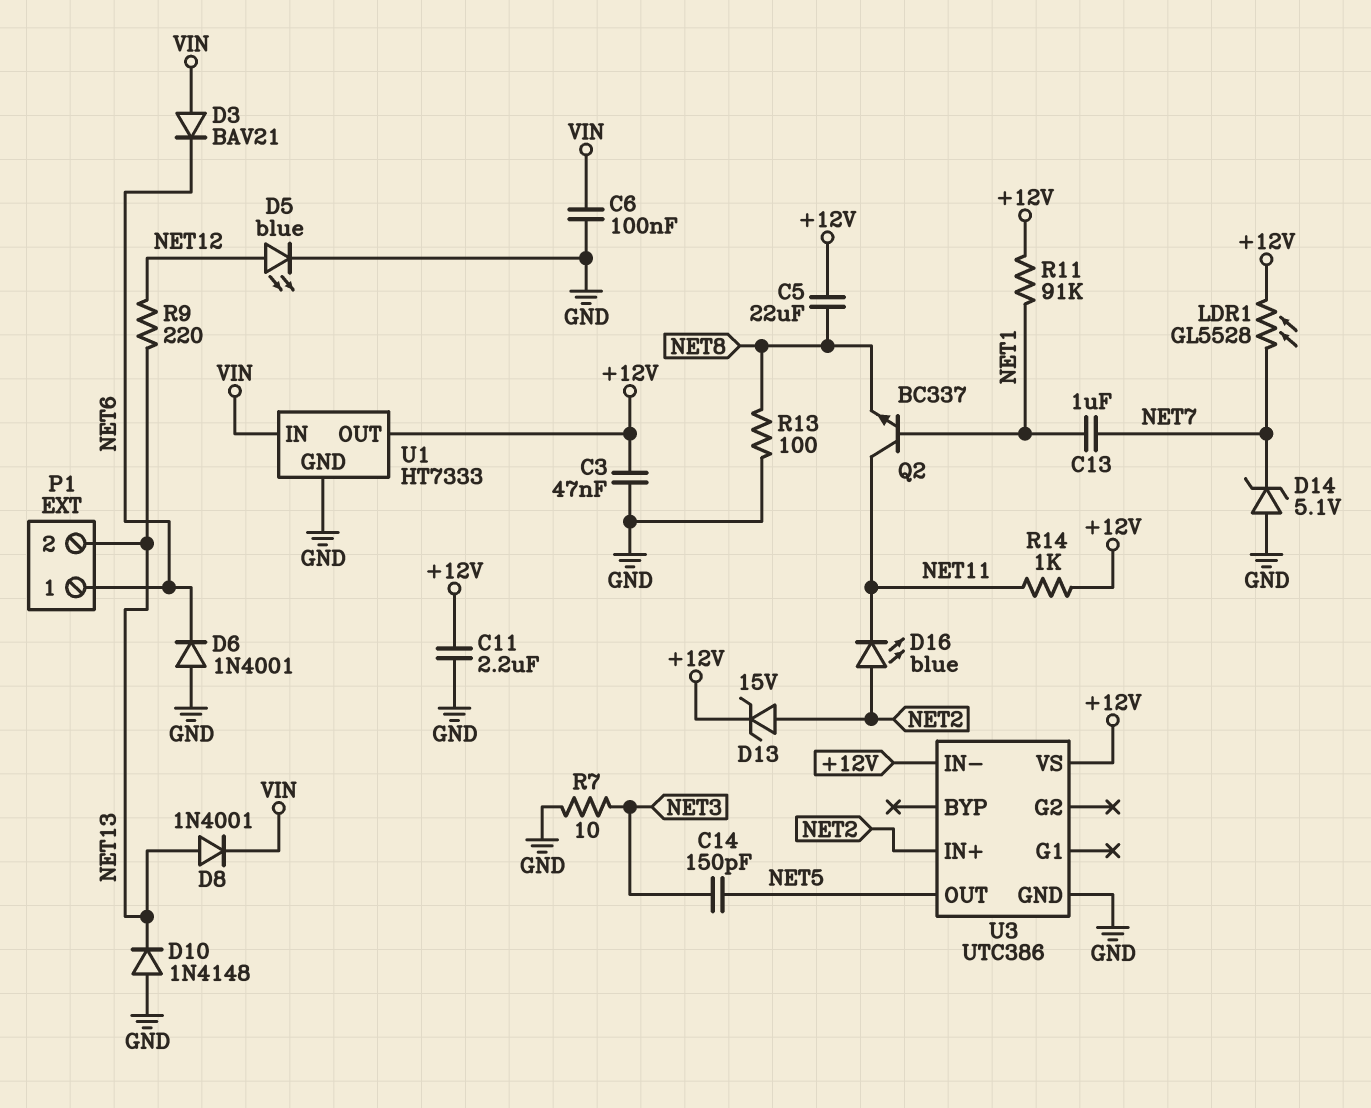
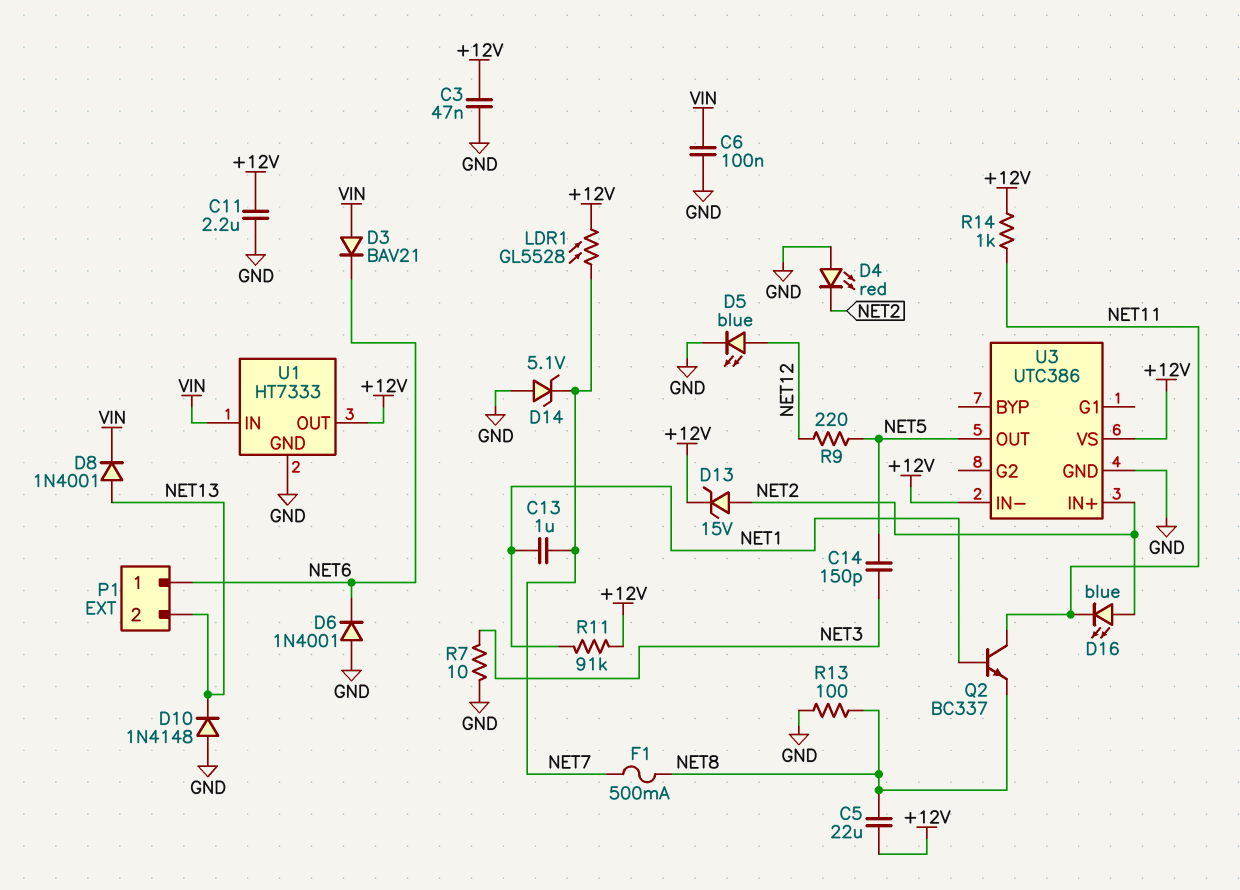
D4: none -> LED red (A GND, K NET2)
F1: none -> 500mA (NET7, NET8)
R9: 220 (NET12, NET13) -> 220 (NET5, NET12)

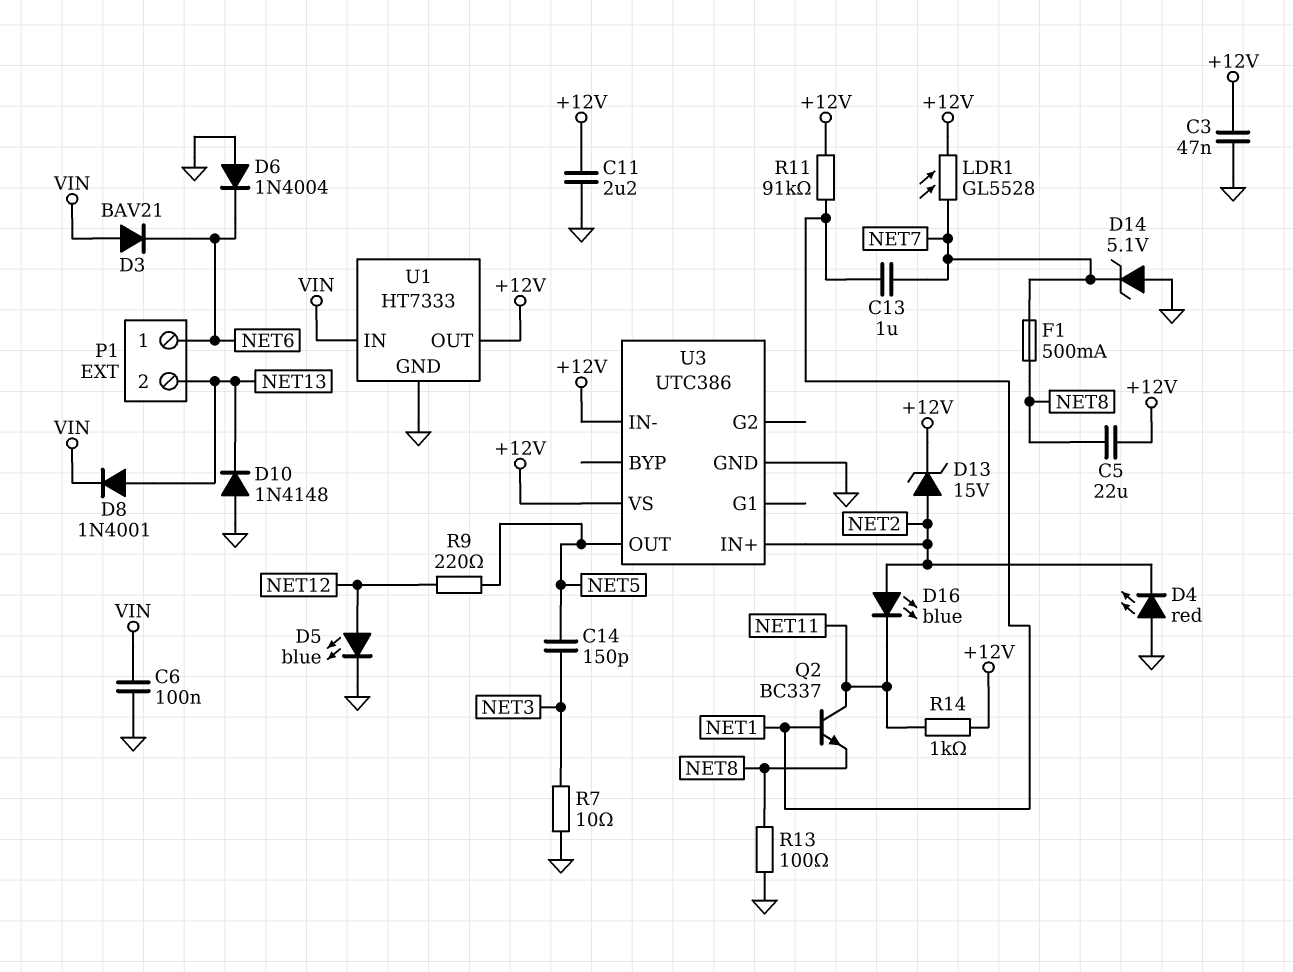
D6: diode 1N4001 (A GND, K NET6) -> diode 1N4004 (A GND, K NET6)

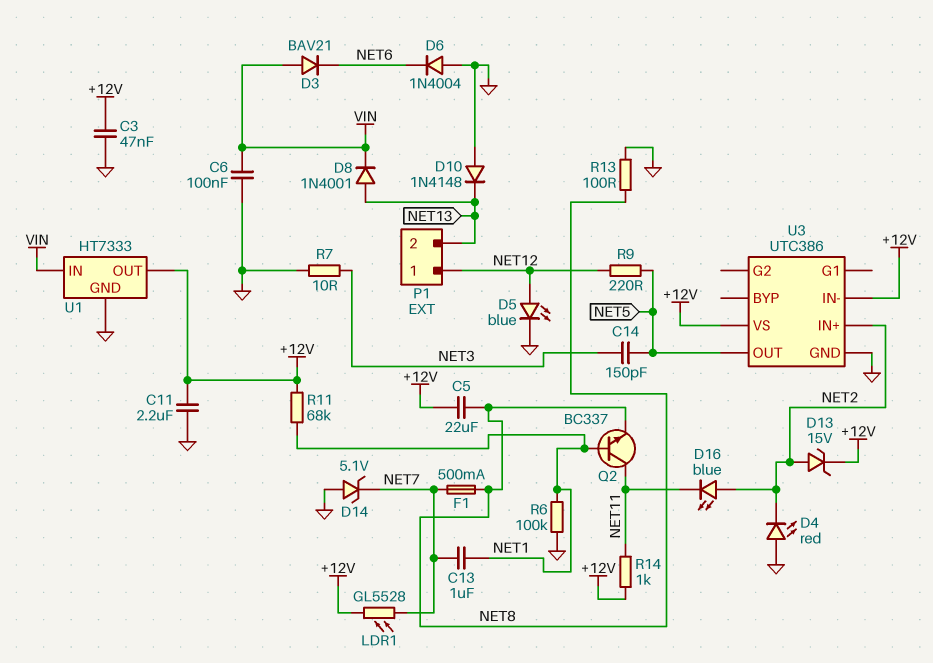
P1 pin 1: NET6 -> NET12
R6: none -> 100k (GND, NET1)
R11: 91k (+12V, NET1) -> 68k (+12V, NET1)

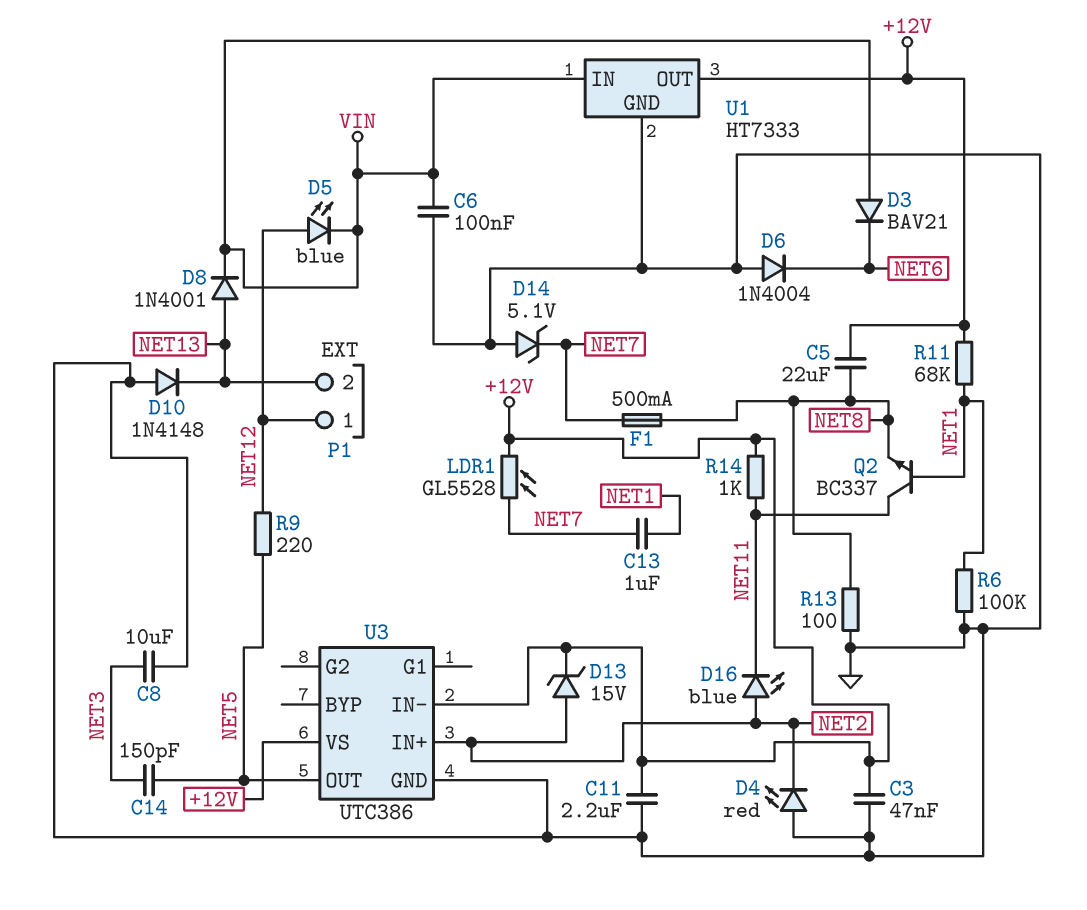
C8: none -> 10uF (GND, NET3)
D5: LED blue (A NET12, K GND) -> LED blue (A NET12, K VIN)
R7: 10 (GND, NET3) -> none

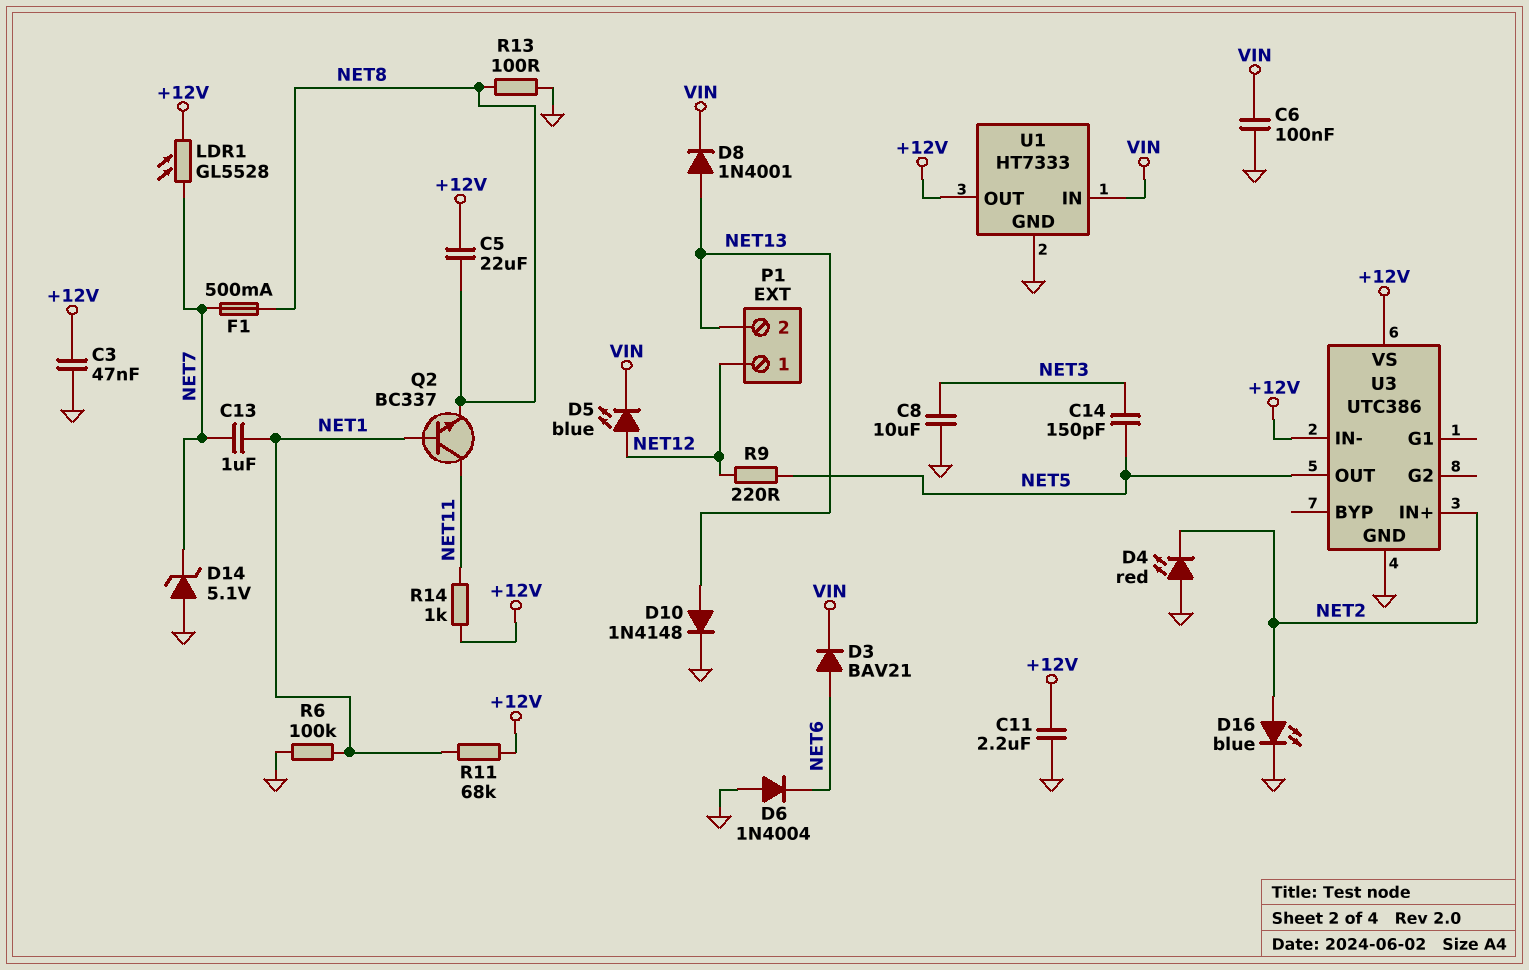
D3: diode BAV21 (A VIN, K NET6) -> diode BAV21 (A NET6, K VIN)
D10: diode 1N4148 (A GND, K NET13) -> diode 1N4148 (A NET13, K GND)
D13: zener 15V (A NET2, K +12V) -> none
D16: LED blue (A NET2, K NET11) -> LED blue (A NET2, K GND)

